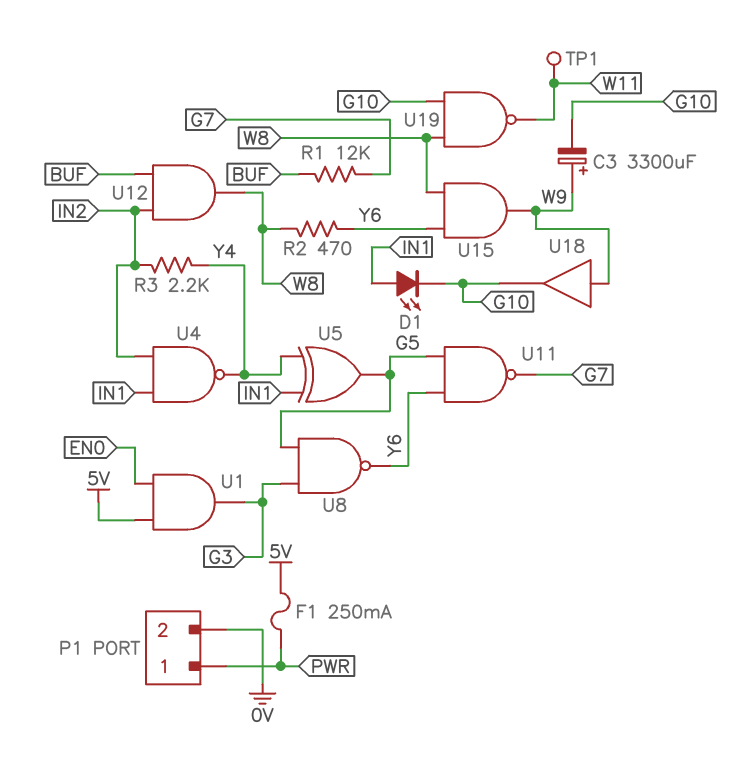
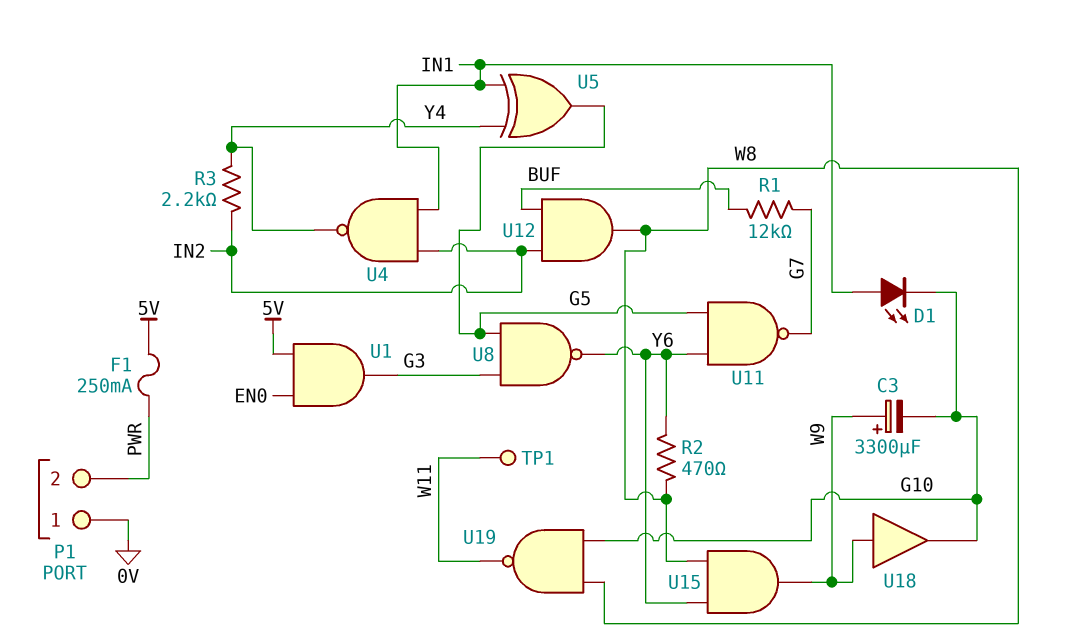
P1 pin 1: PWR -> 0V
P1 pin 2: 0V -> PWR

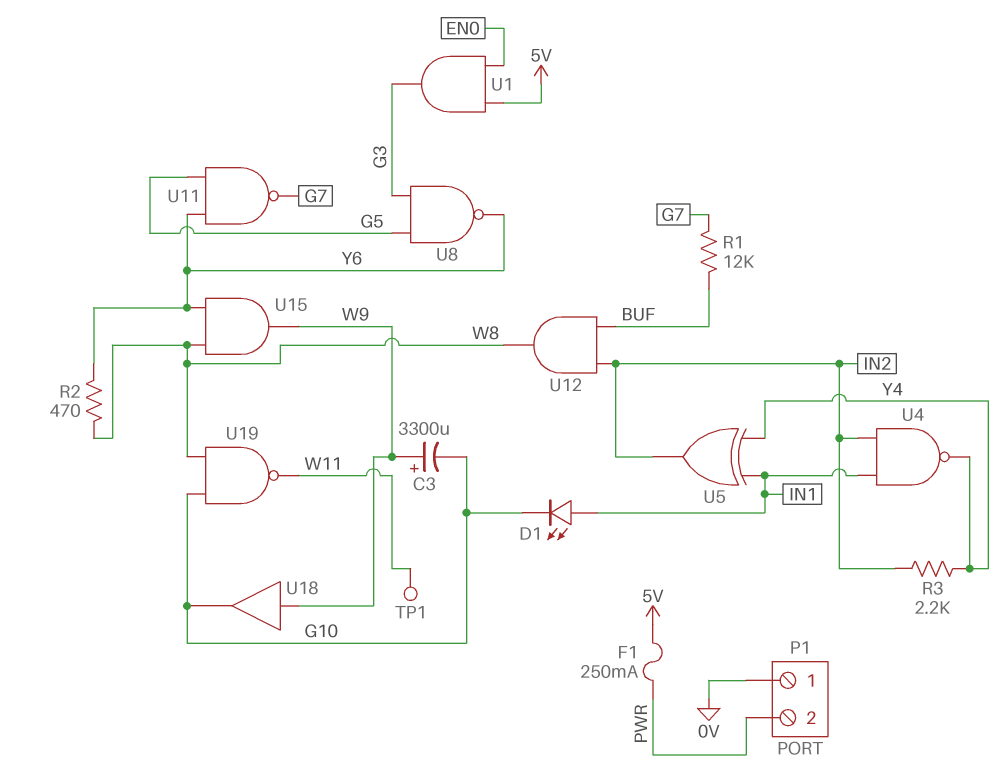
U5: XOR (in IN1, in Y4, out G5) -> XOR (in IN1, in Y4, out IN2)

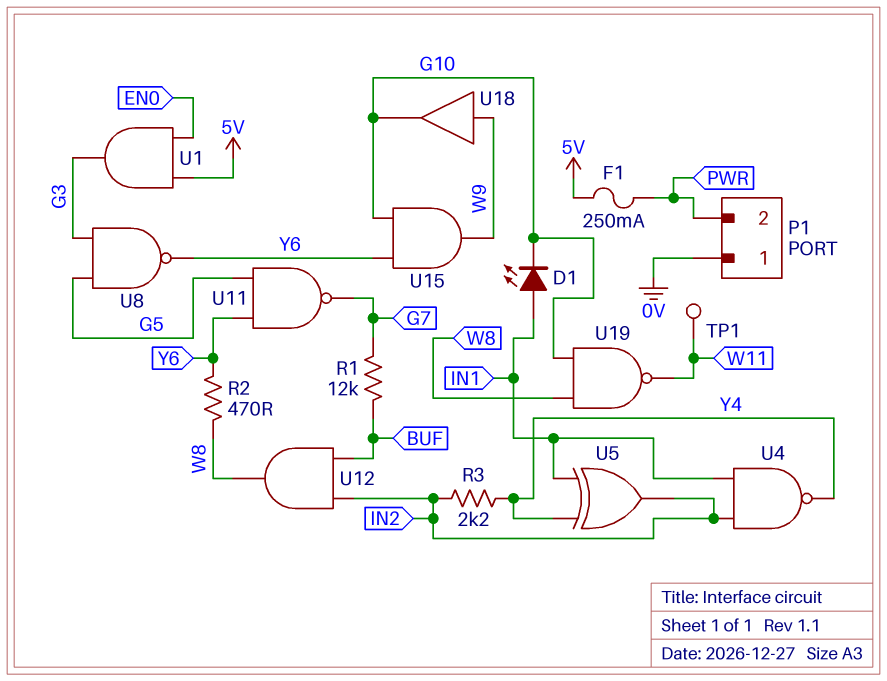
C3: 3300uF (plus W9, minus G10) -> none
U15: AND (in W8, in Y6, out W9) -> AND (in G10, in Y6, out W9)

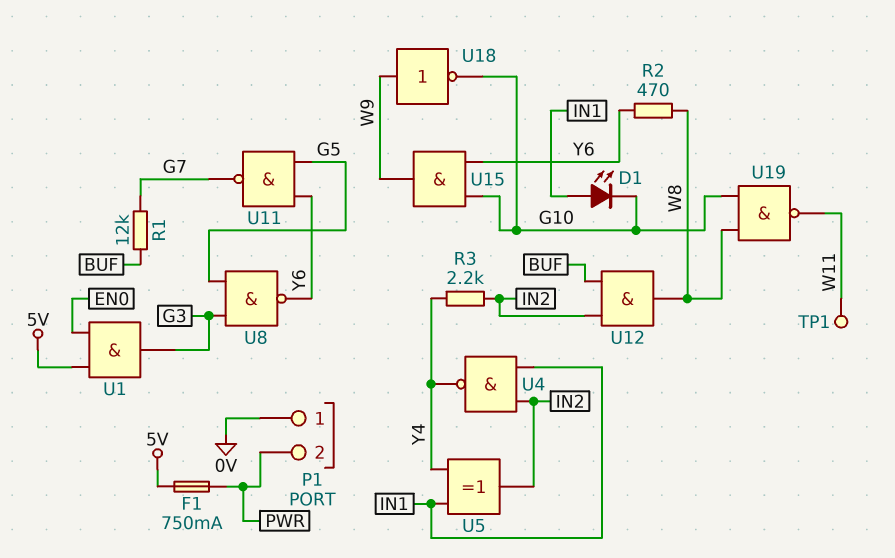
F1: 250mA (5V, PWR) -> 750mA (5V, PWR)
U18: buffer (in W9, out G10) -> NOT (in W9, out G10)

